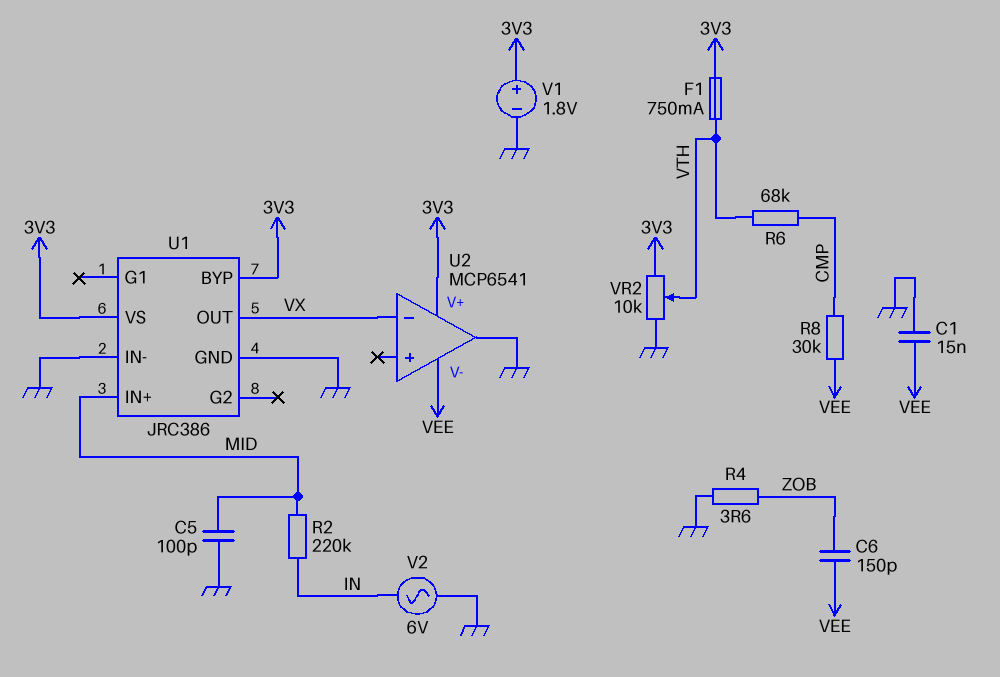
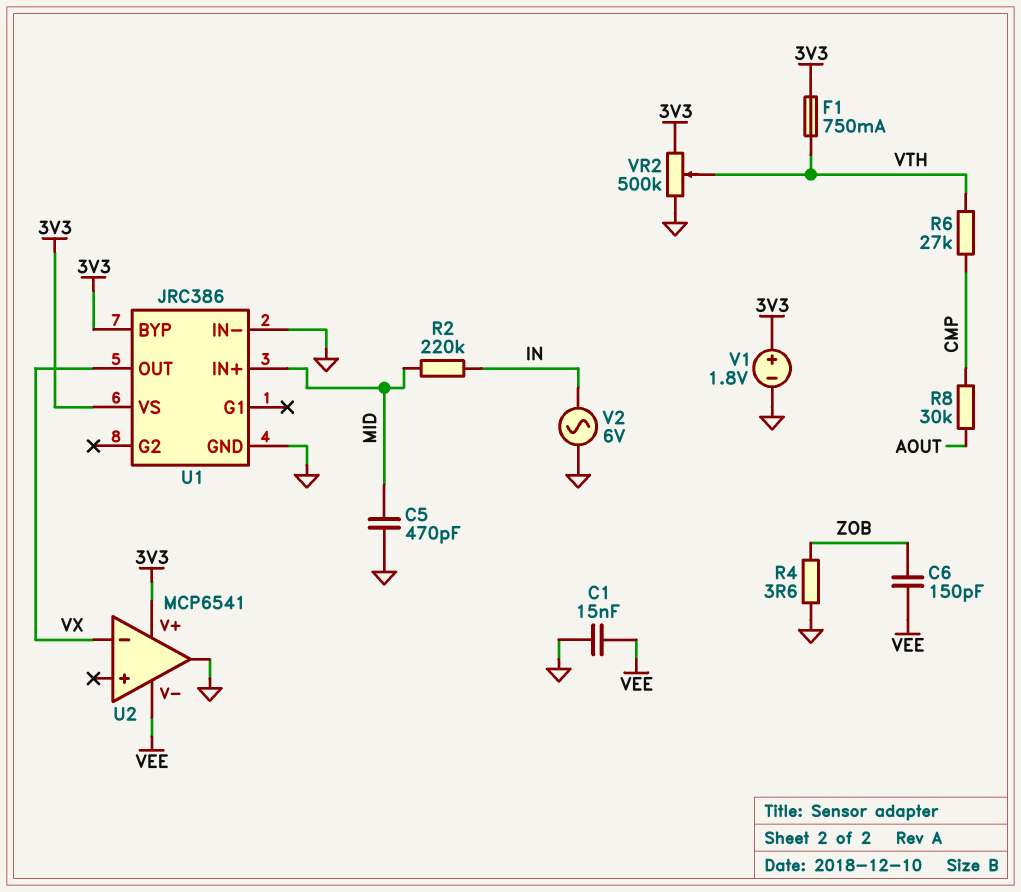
C5: 100pF (GND, MID) -> 470pF (GND, MID)
R6: 68k (CMP, VTH) -> 27k (CMP, VTH)
R8: 30k (CMP, VEE) -> 30k (AOUT, CMP)
VR2: 10k (3V3, GND, wiper VTH) -> 500k (3V3, GND, wiper VTH)

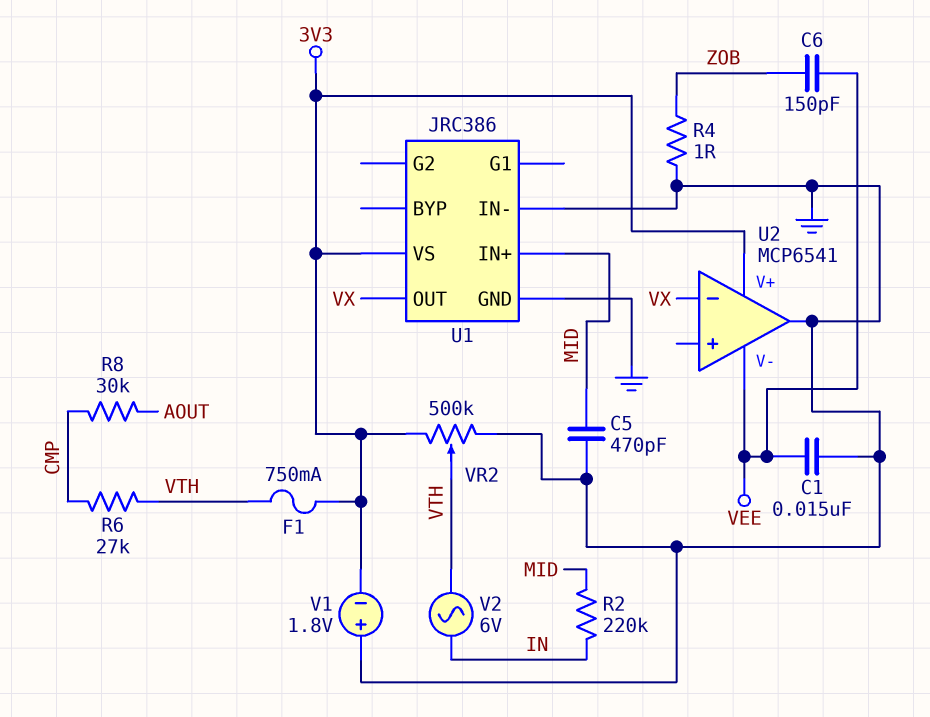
R4: 3.6 (GND, ZOB) -> 1 (GND, ZOB)
U1 pin BYP: 3V3 -> none
V1: 1.8V (plus 3V3, minus GND) -> 1.8V (plus GND, minus 3V3)
V2: AC 6V (GND, IN) -> AC 6V (IN, VTH)

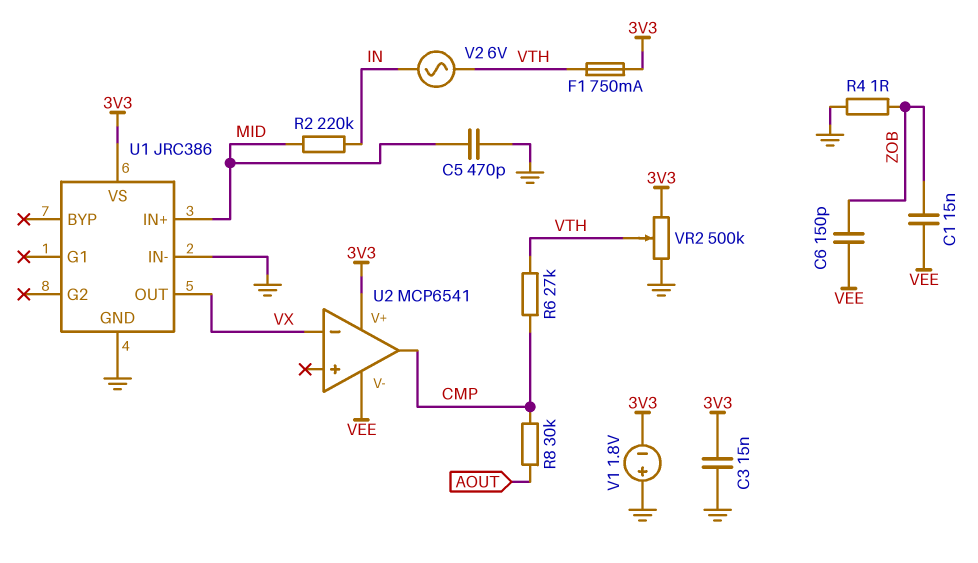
C1: 15nF (GND, VEE) -> 15nF (VEE, ZOB)
C3: none -> 15nF (3V3, GND)
U2 pin out: GND -> CMP

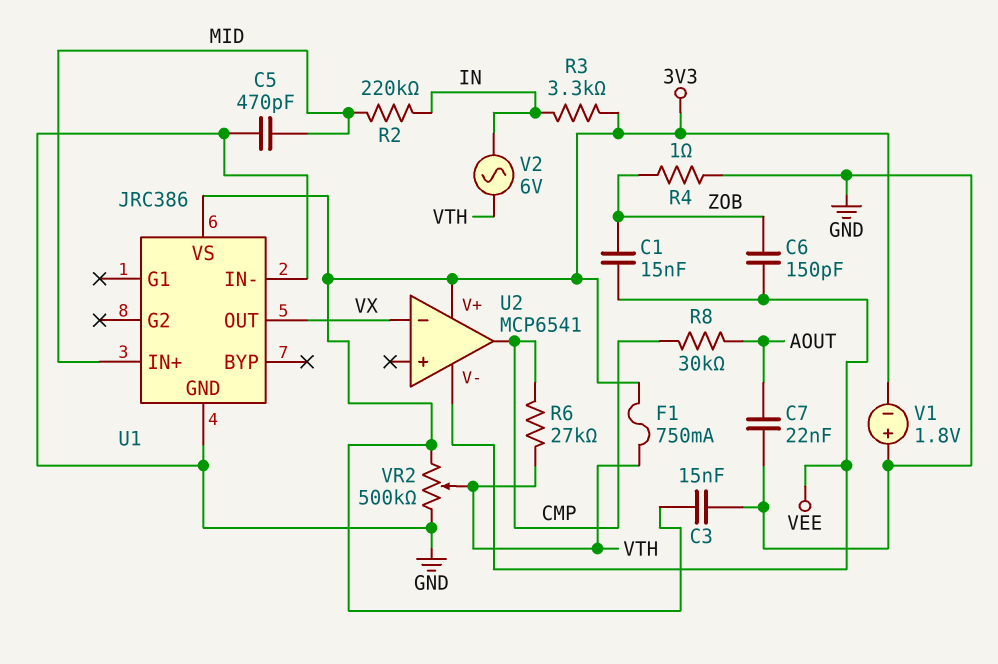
C7: none -> 22nF (AOUT, GND)
R3: none -> 3.3k (3V3, IN)

